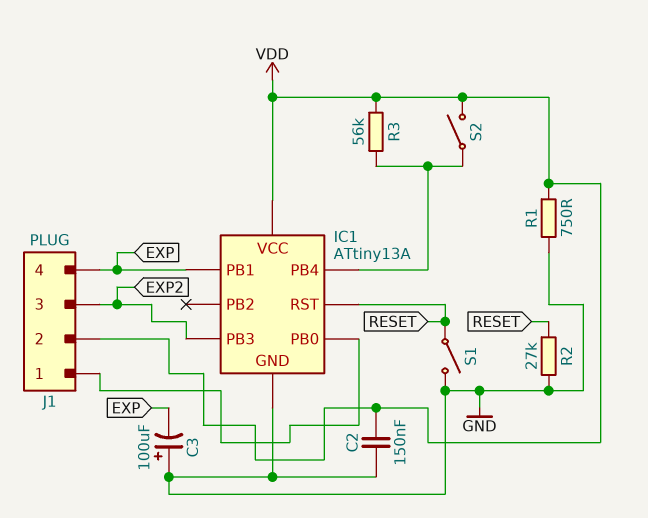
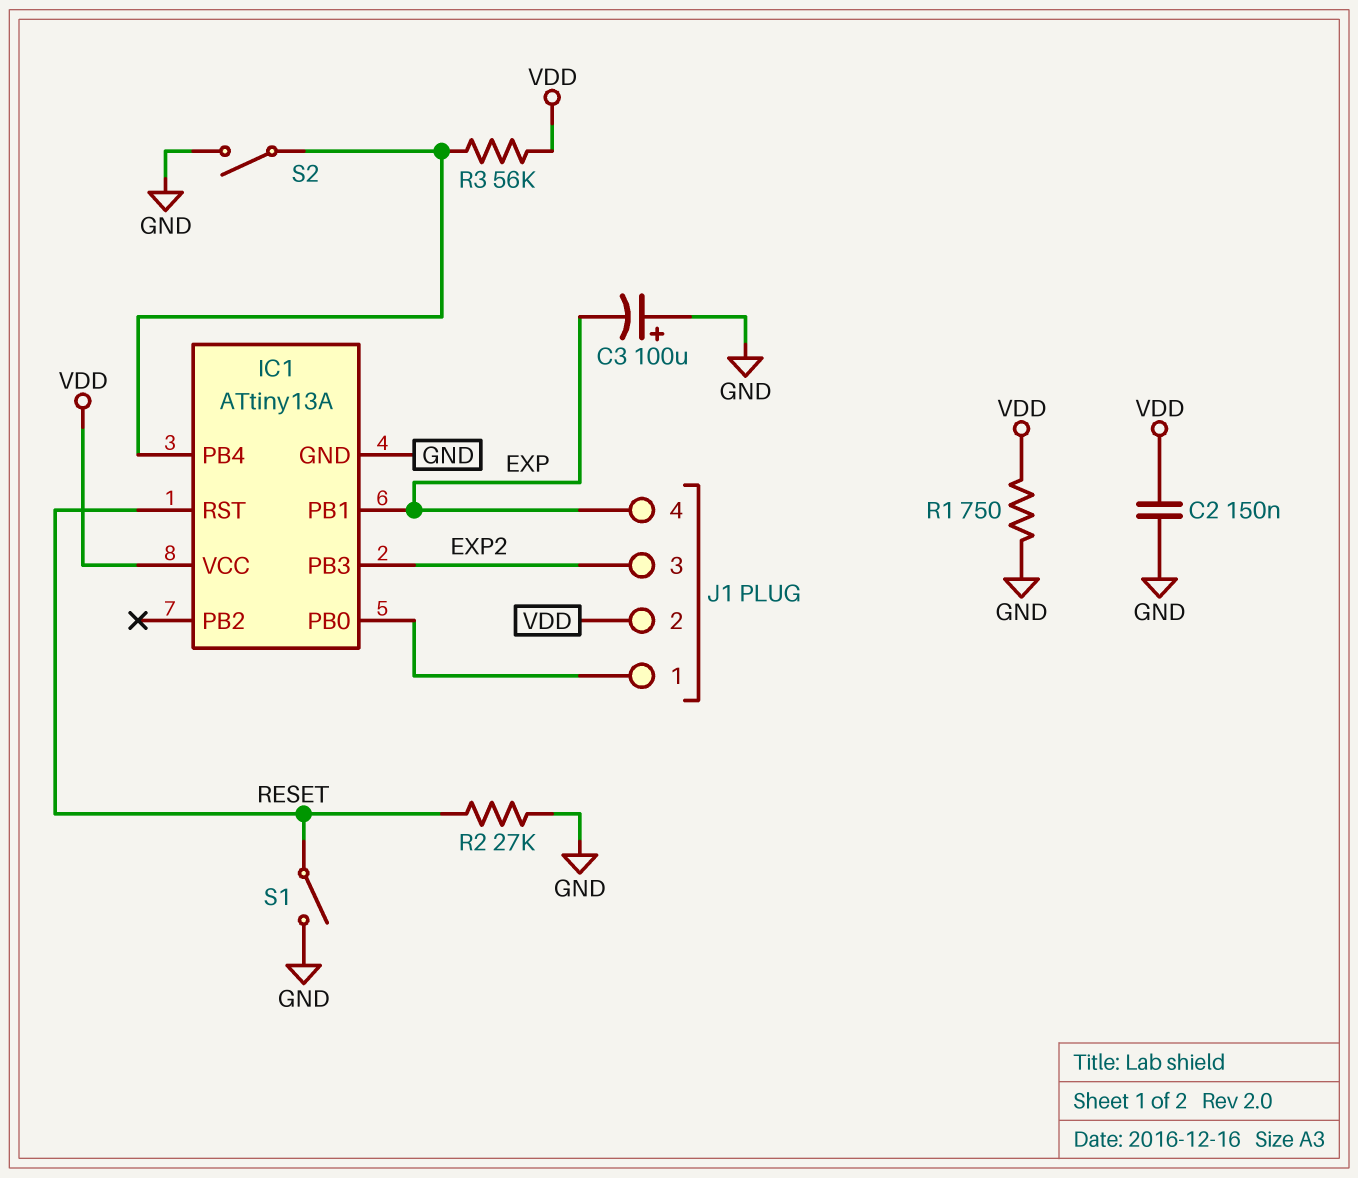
S2: switch (IC1/PB4, VDD) -> switch (GND, IC1/PB4)

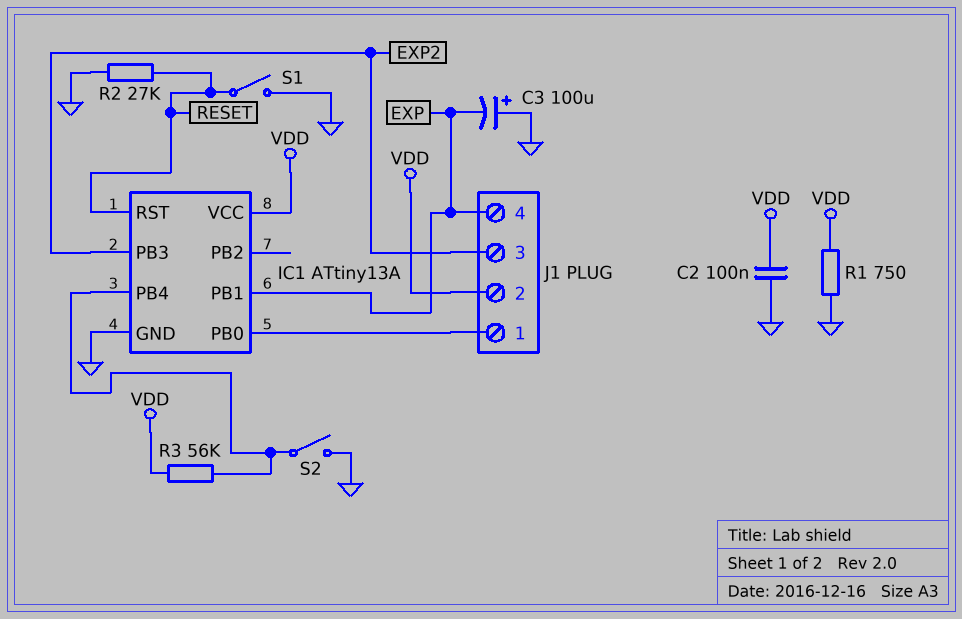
C2: 150nF (GND, VDD) -> 100nF (GND, VDD)

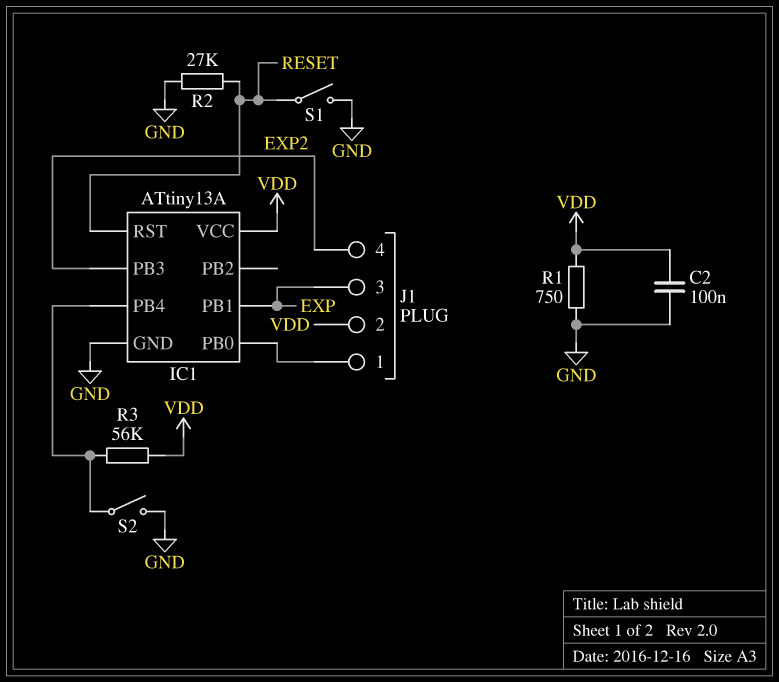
C3: 100uF (plus GND, minus EXP) -> none
J1 pin 3: EXP2 -> EXP
J1 pin 4: EXP -> EXP2

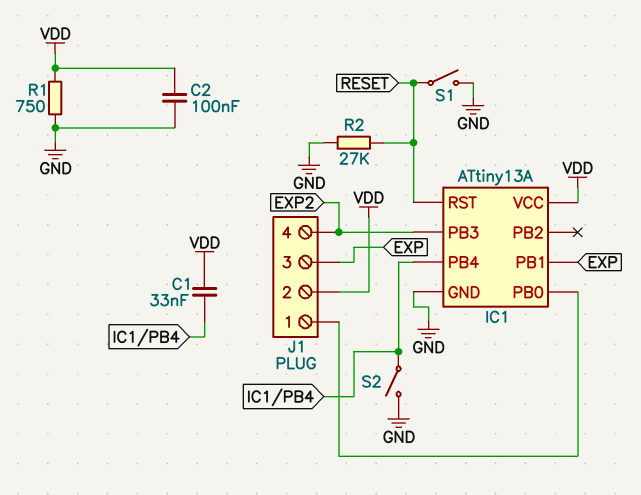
C1: none -> 33nF (IC1/PB4, VDD)
R3: 56k (IC1/PB4, VDD) -> none

